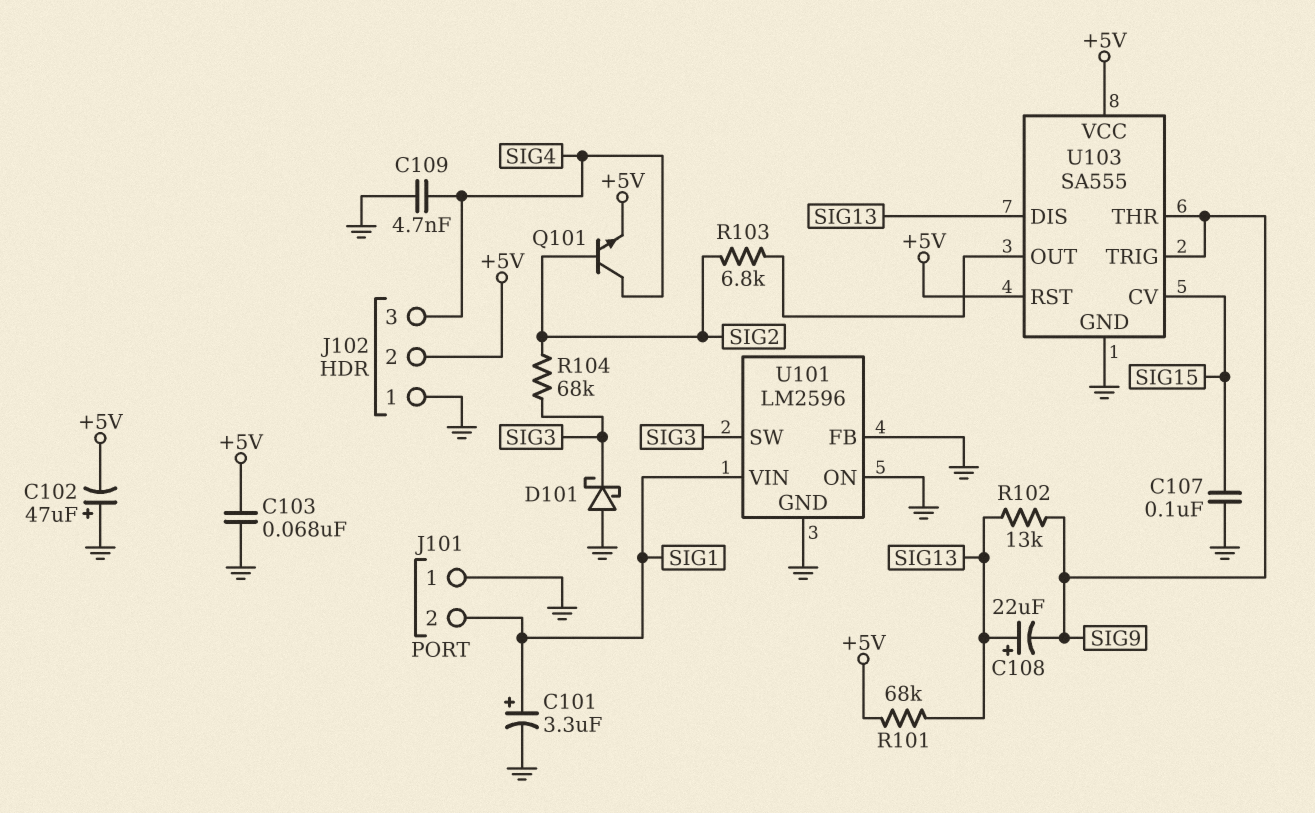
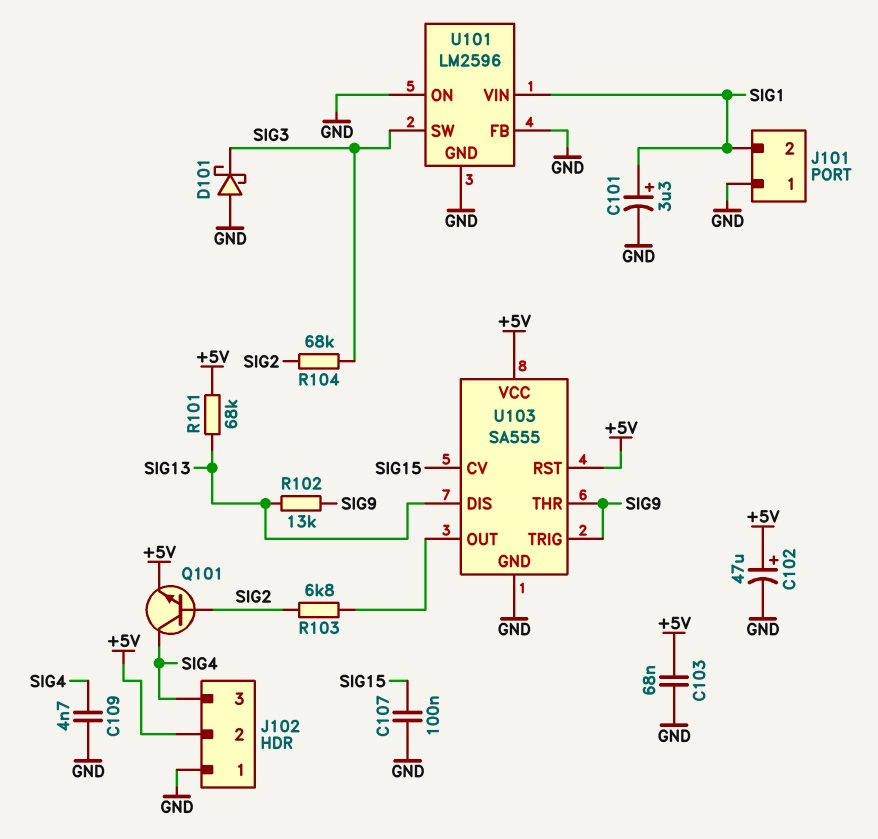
C102: 47uF (plus GND, minus +5V) -> 47uF (plus +5V, minus GND)
C108: 22uF (plus SIG13, minus SIG9) -> none

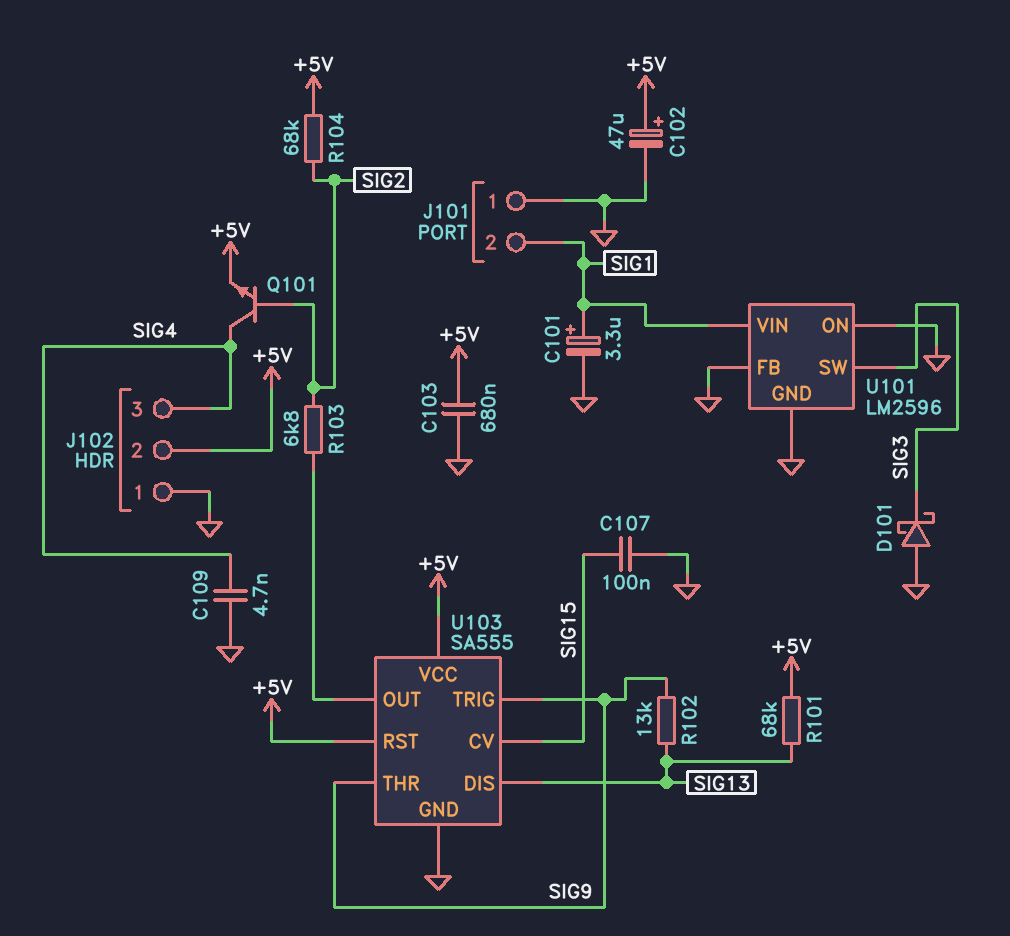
C103: 68nF (+5V, GND) -> 680nF (+5V, GND)
R104: 68k (SIG2, SIG3) -> 68k (+5V, SIG2)

